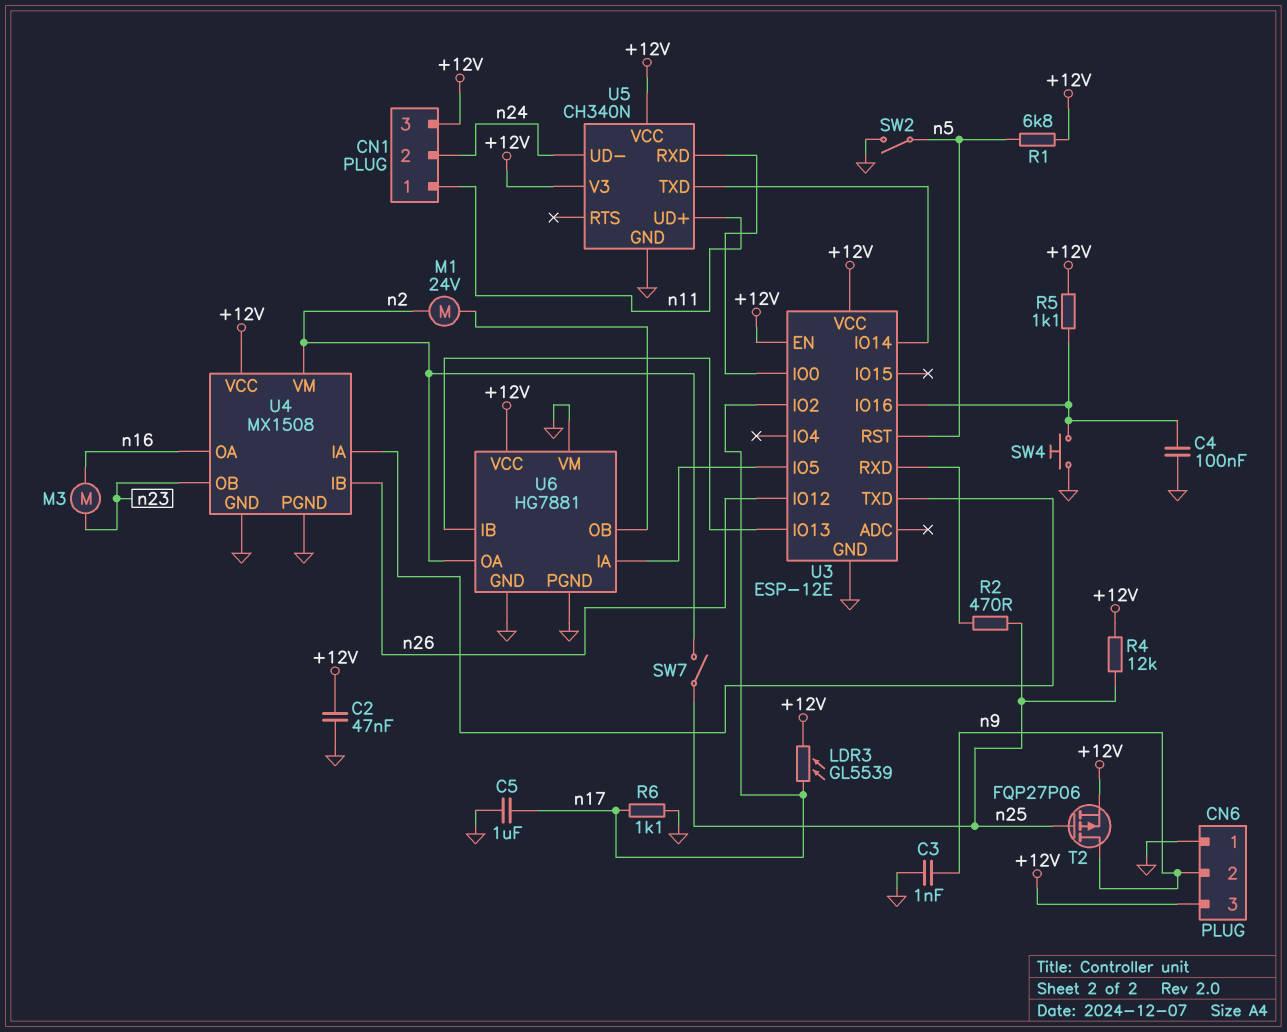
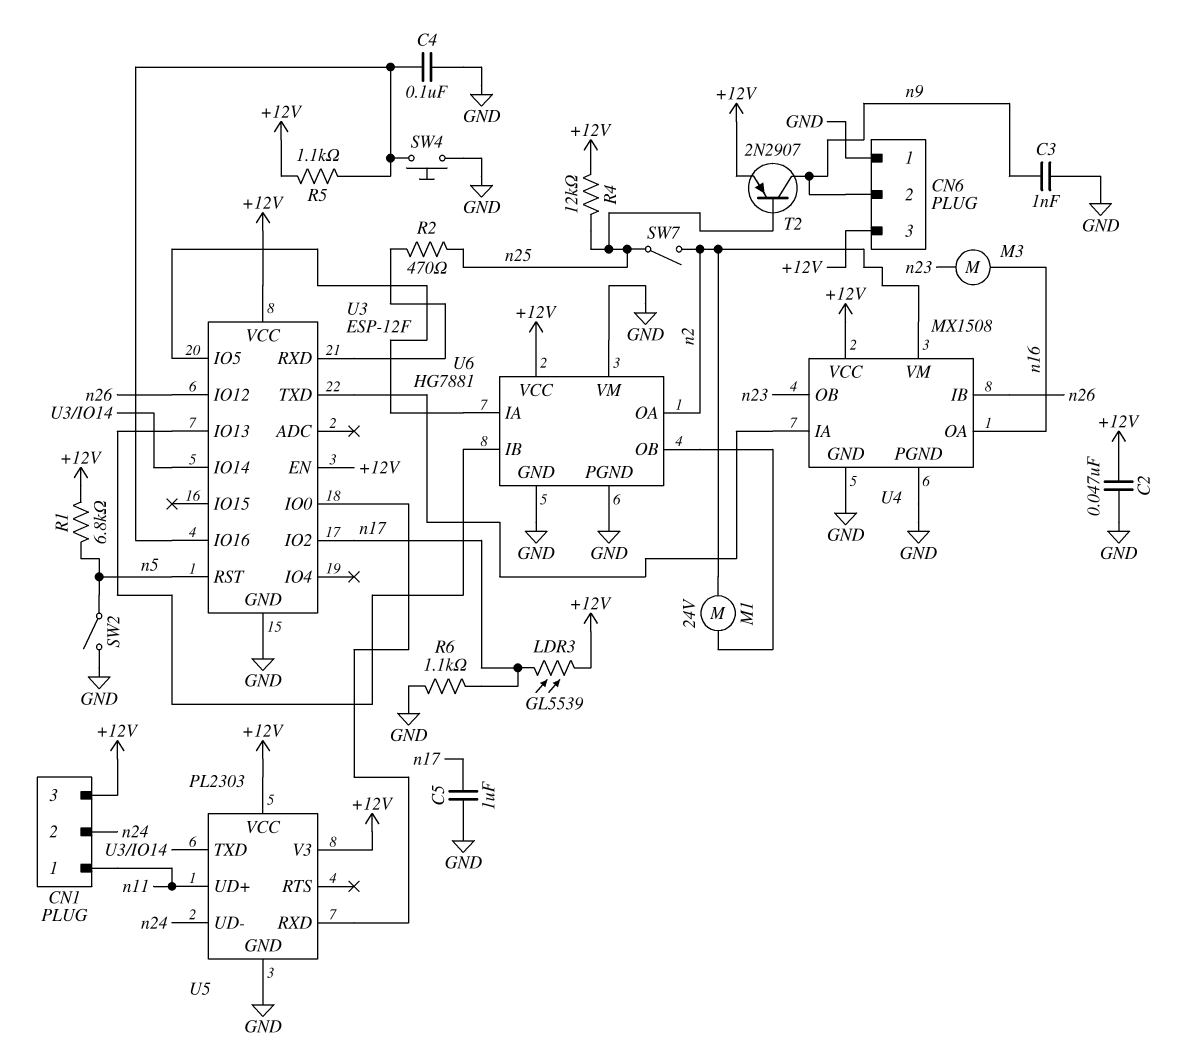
T2: PMOS FQP27P06 (G n25, D n9, S +12V) -> PNP 2N2907 (B n25, C n9, E +12V)
U3: ESP-12E -> ESP-12F
U5: CH340N -> PL2303

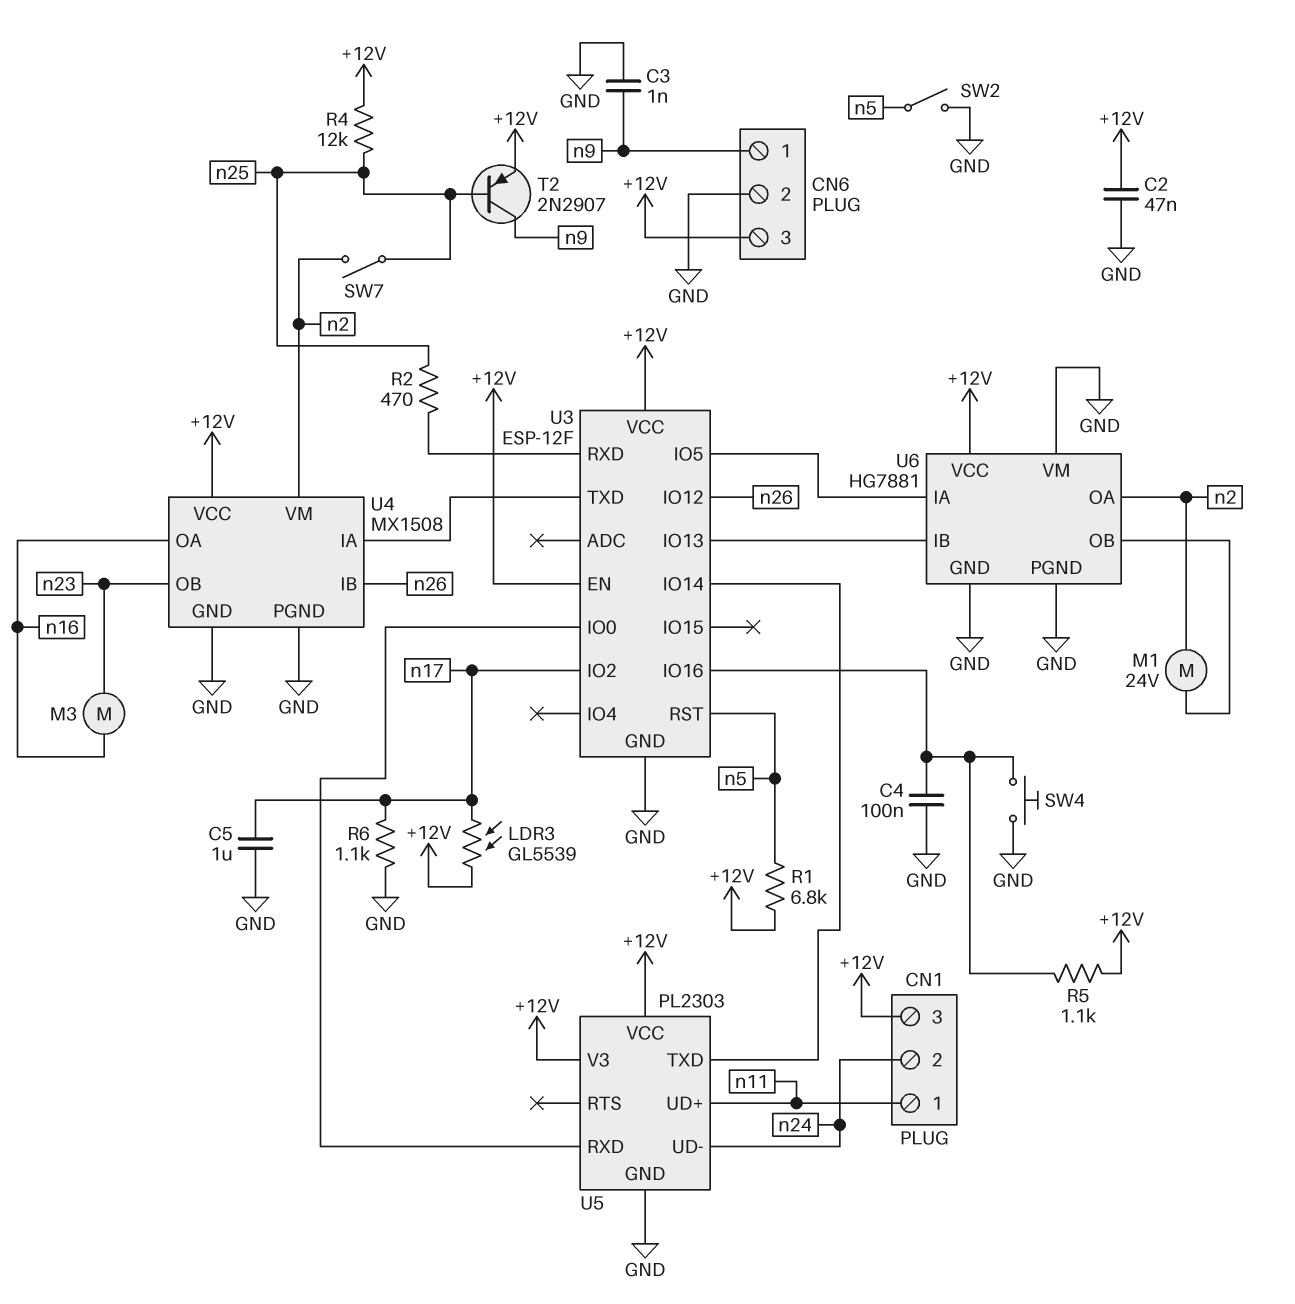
CN6 pin 1: GND -> n9
CN6 pin 2: n9 -> GND

